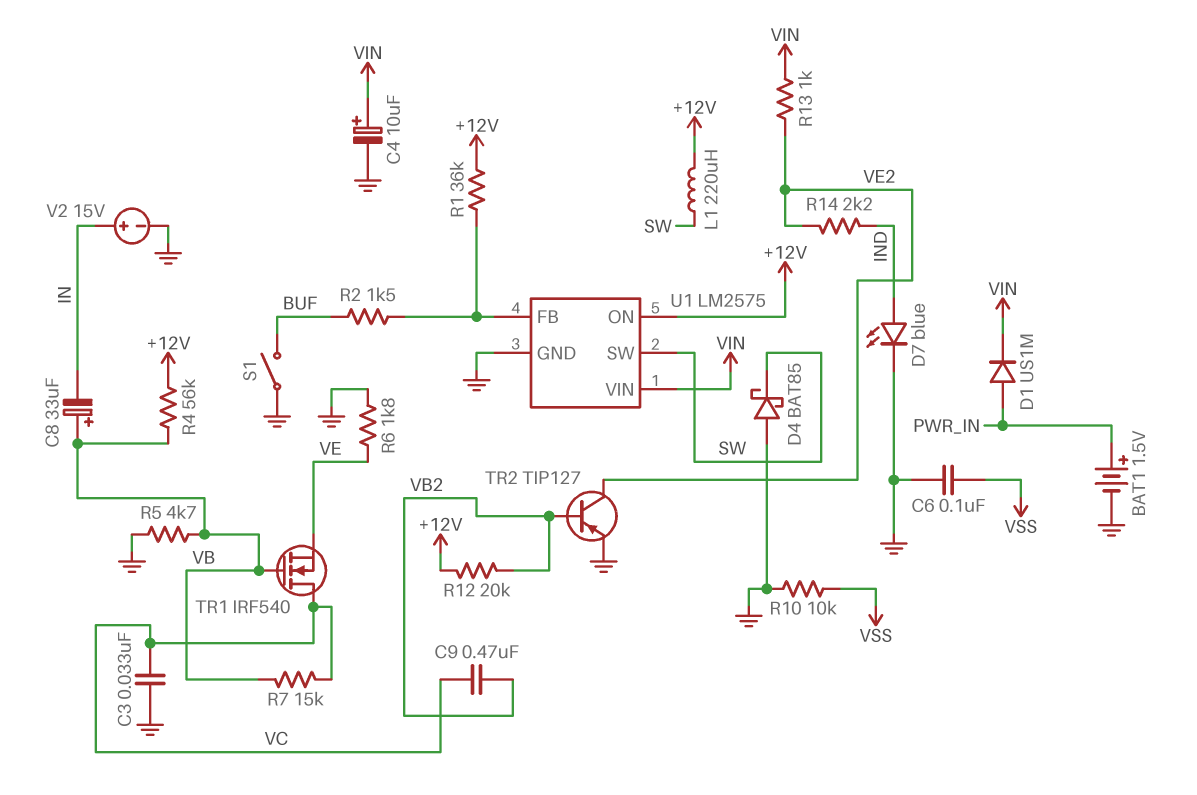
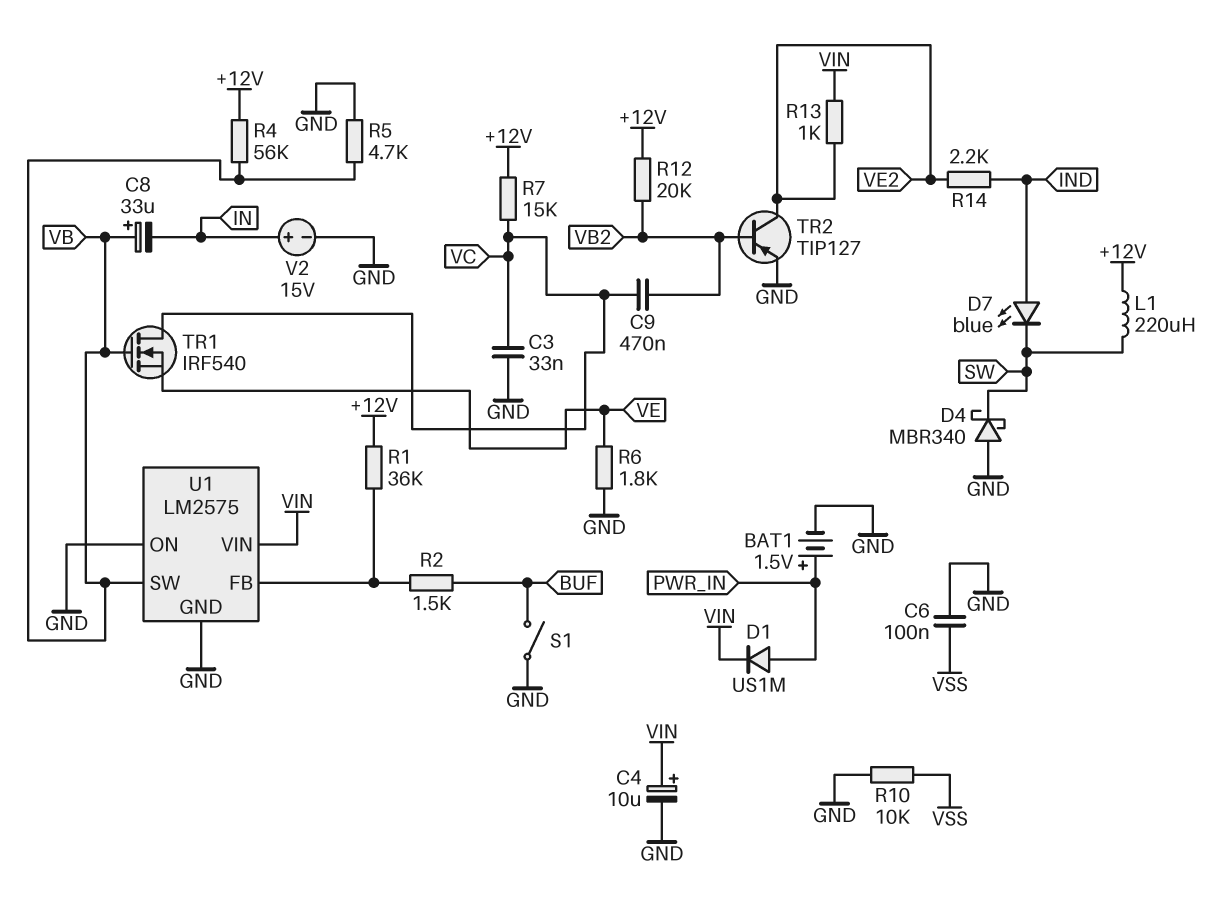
D4: schottky BAT85 (A GND, K SW) -> schottky MBR340 (A GND, K SW)
D7: LED blue (A IND, K GND) -> LED blue (A IND, K SW)
R7: 15k (VB, VC) -> 15k (+12V, VC)
U1 pin ON: +12V -> GND
U1 pin SW: SW -> VB

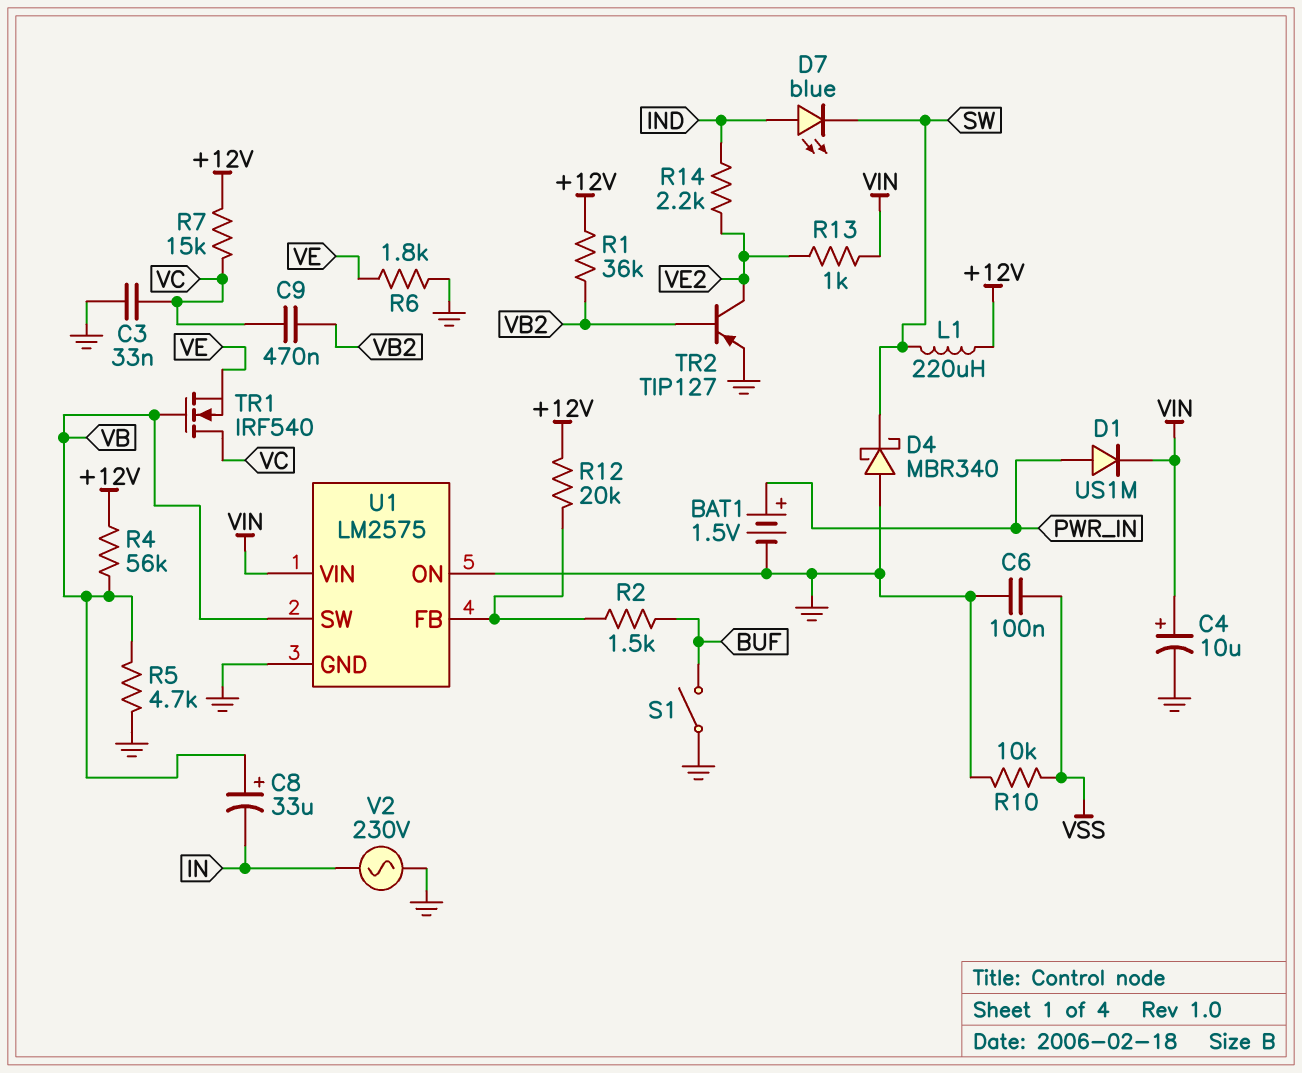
R1: 36k (+12V, U1/FB) -> 36k (+12V, VB2)
R12: 20k (+12V, VB2) -> 20k (+12V, U1/FB)
V2: 15V (plus IN, minus GND) -> AC 230V (GND, IN)

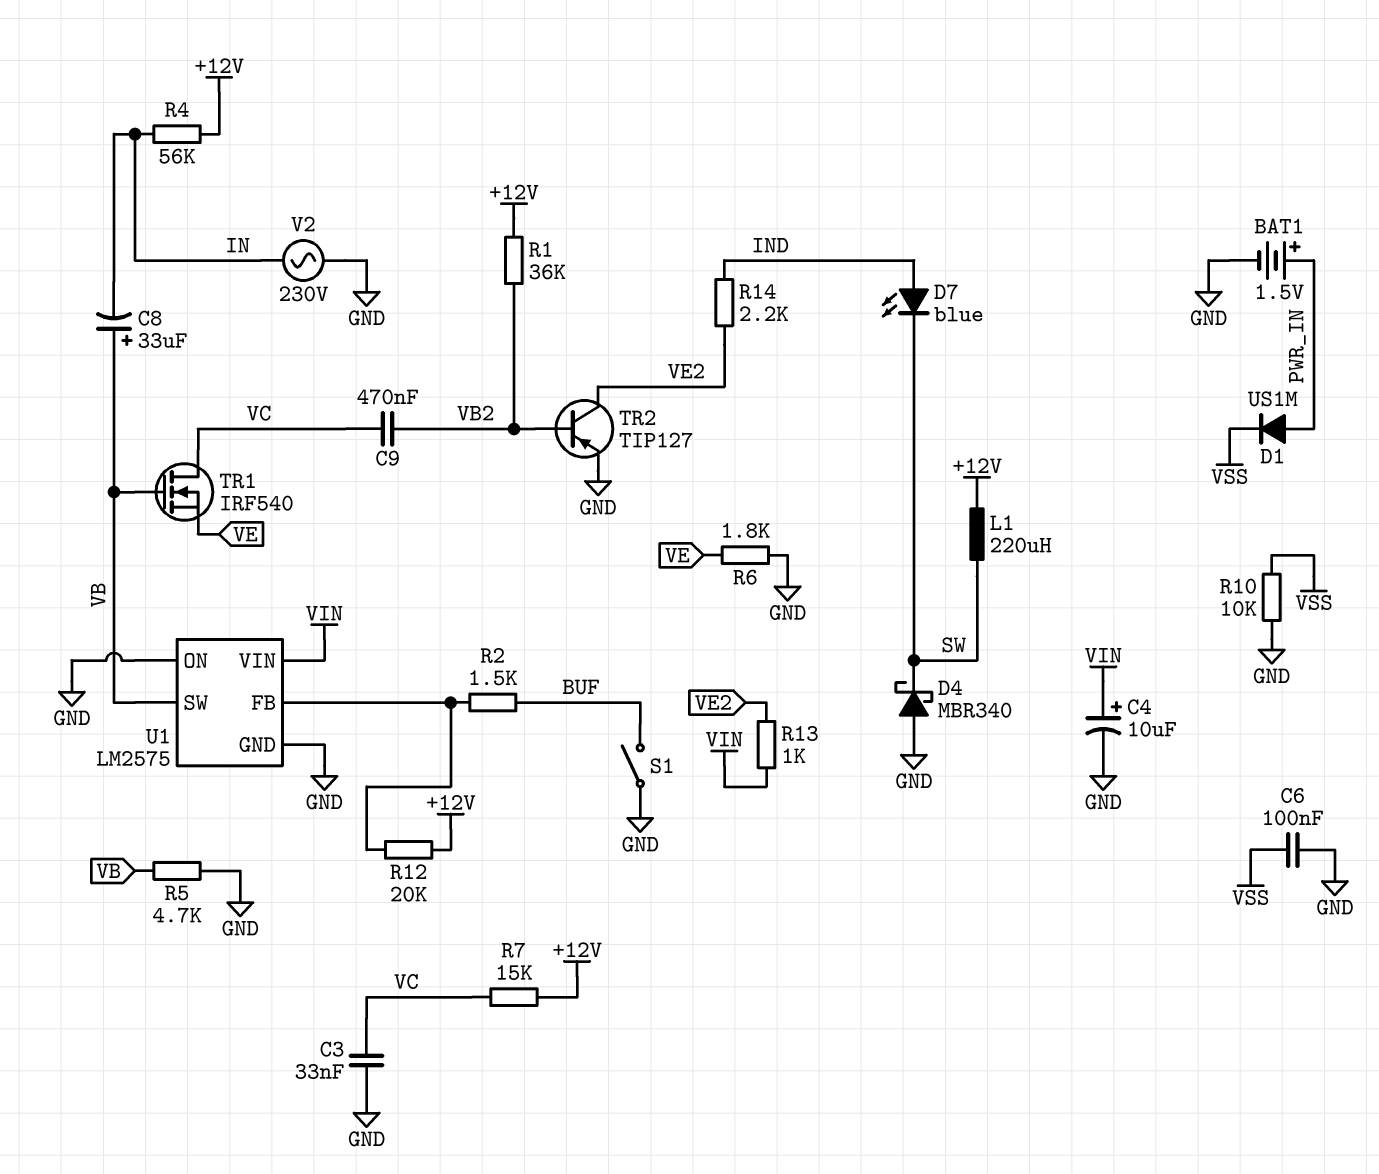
D1: diode US1M (A PWR_IN, K VIN) -> diode US1M (A PWR_IN, K VSS)
R4: 56k (+12V, VB) -> 56k (+12V, IN)

